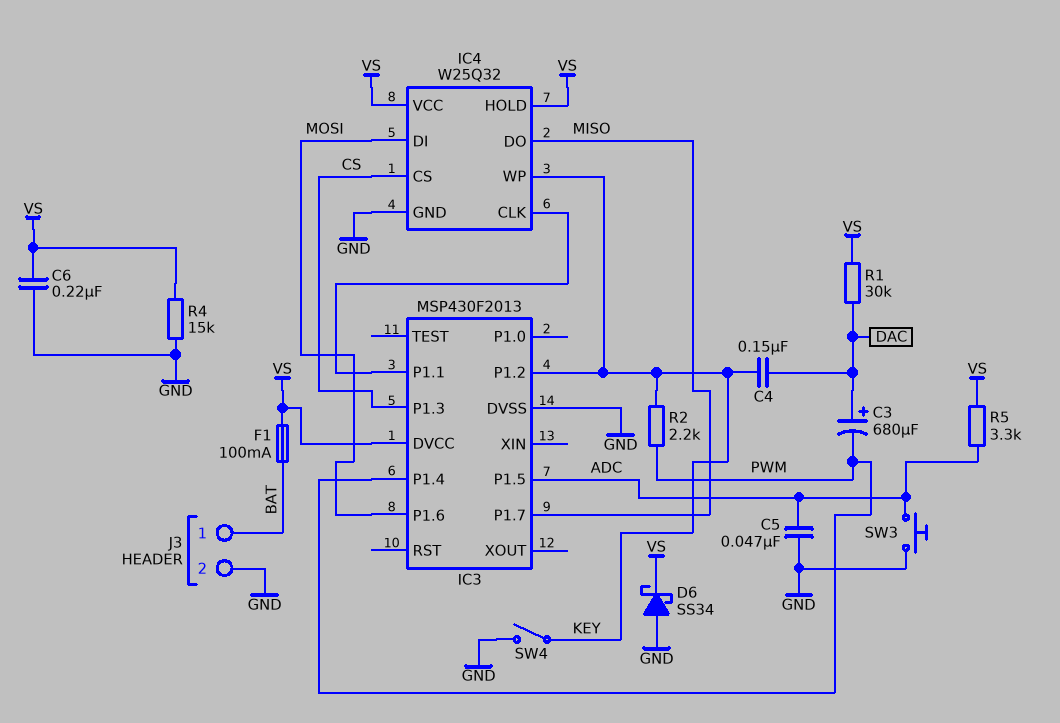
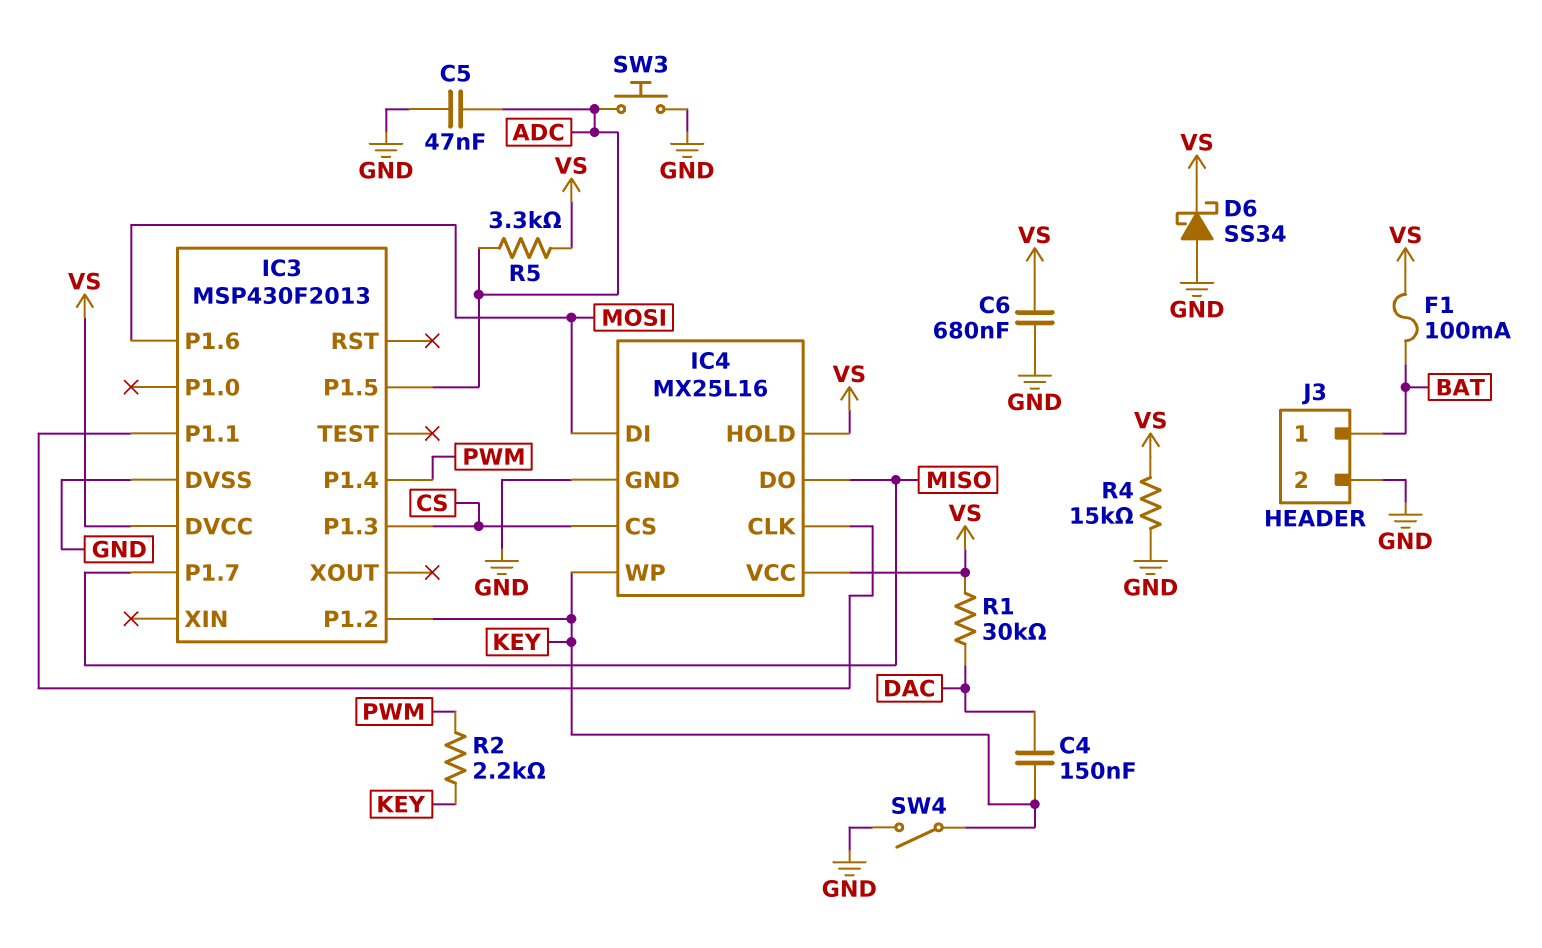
C3: 680uF (plus DAC, minus PWM) -> none
C6: 220nF (GND, VS) -> 680nF (GND, VS)
IC4: W25Q32 -> MX25L16

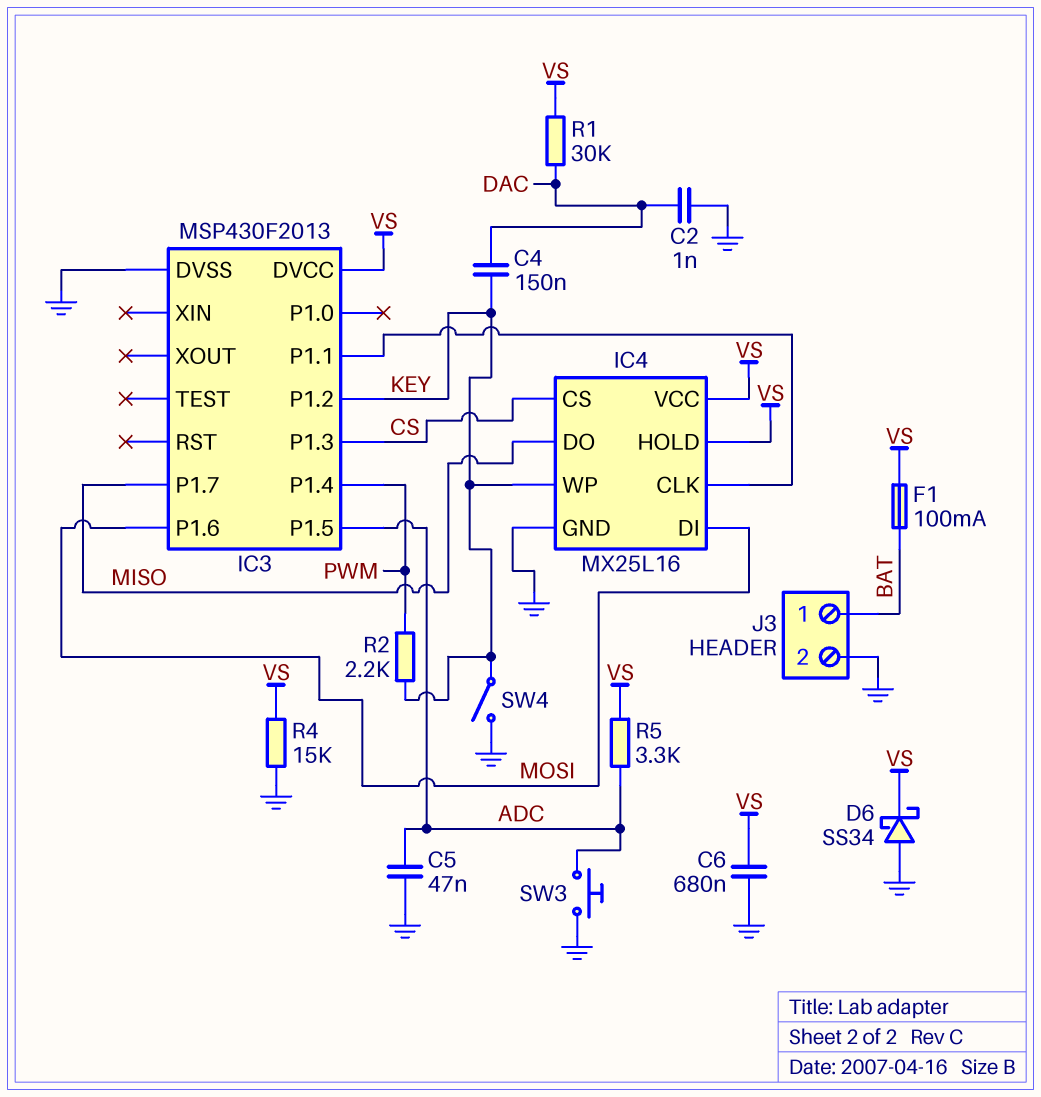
C2: none -> 1nF (DAC, GND)

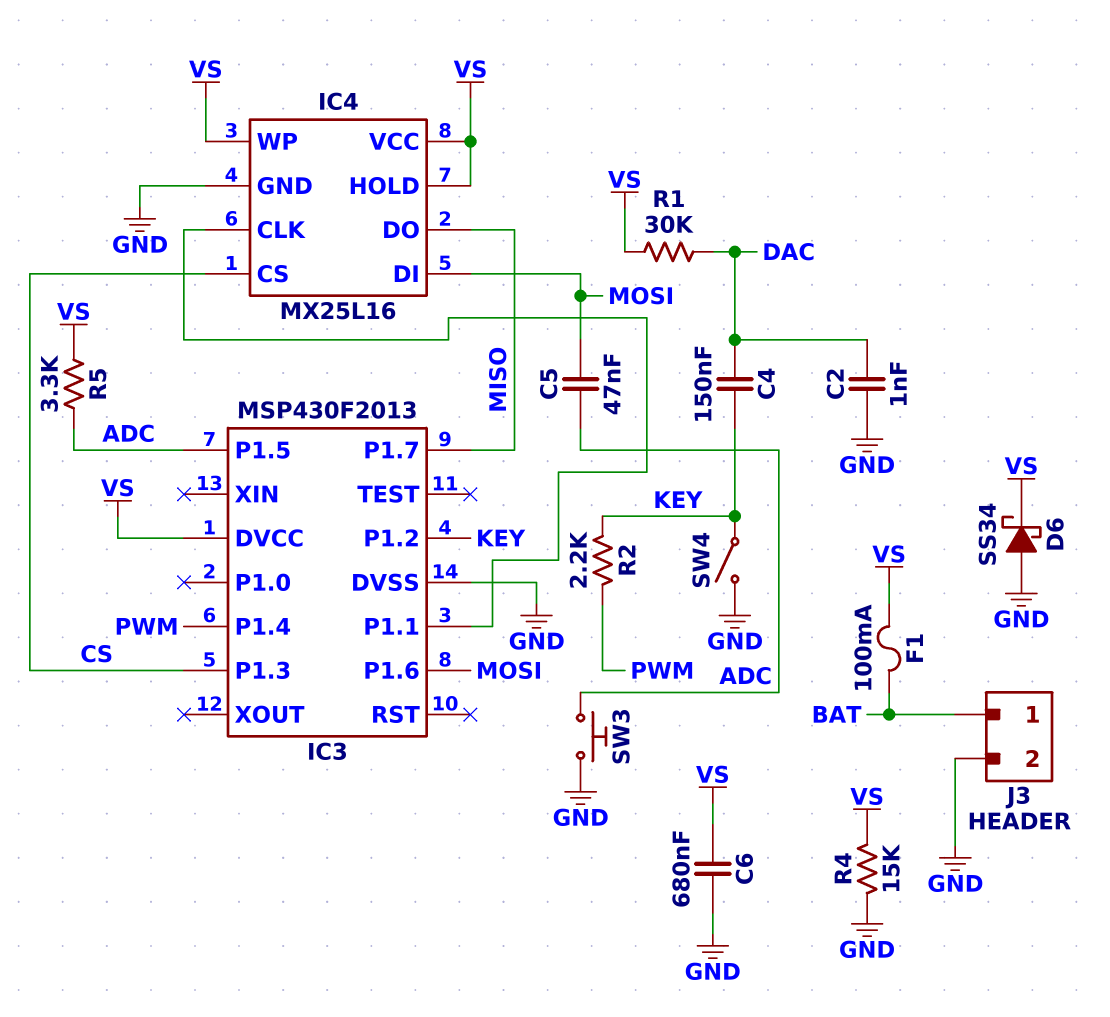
C5: 47nF (ADC, GND) -> 47nF (ADC, MOSI)
IC4 pin WP: KEY -> VS

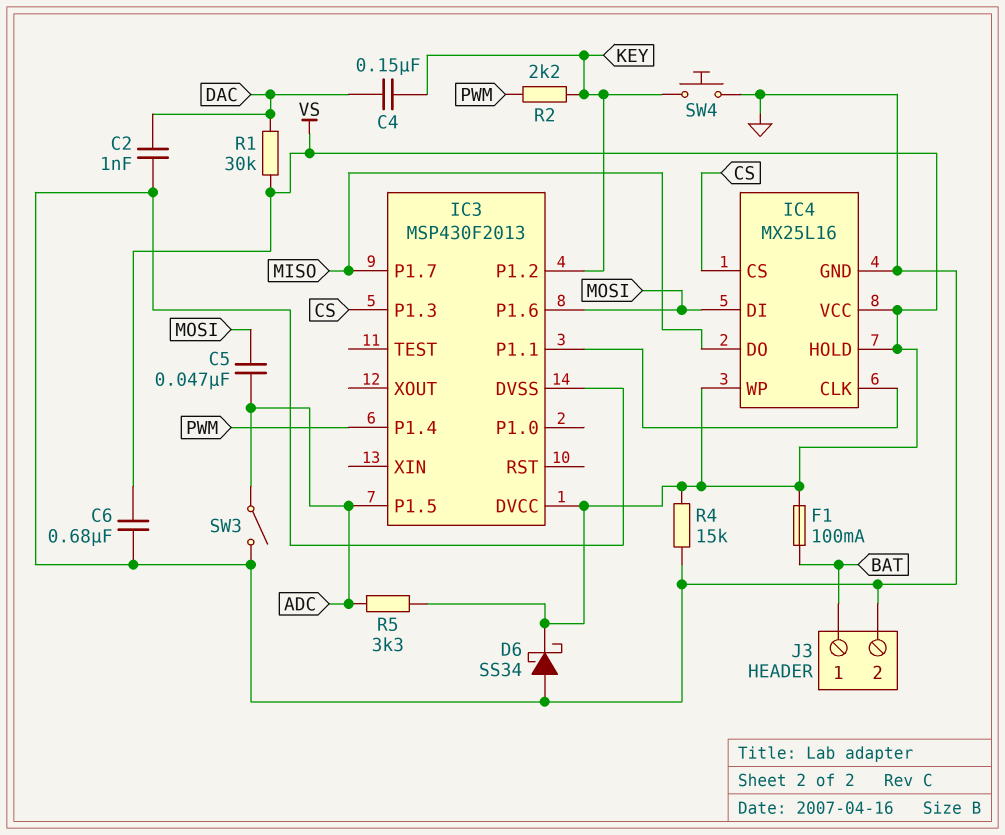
SW3: button (ADC, GND) -> switch (ADC, GND)
SW4: switch (GND, KEY) -> button (GND, KEY)

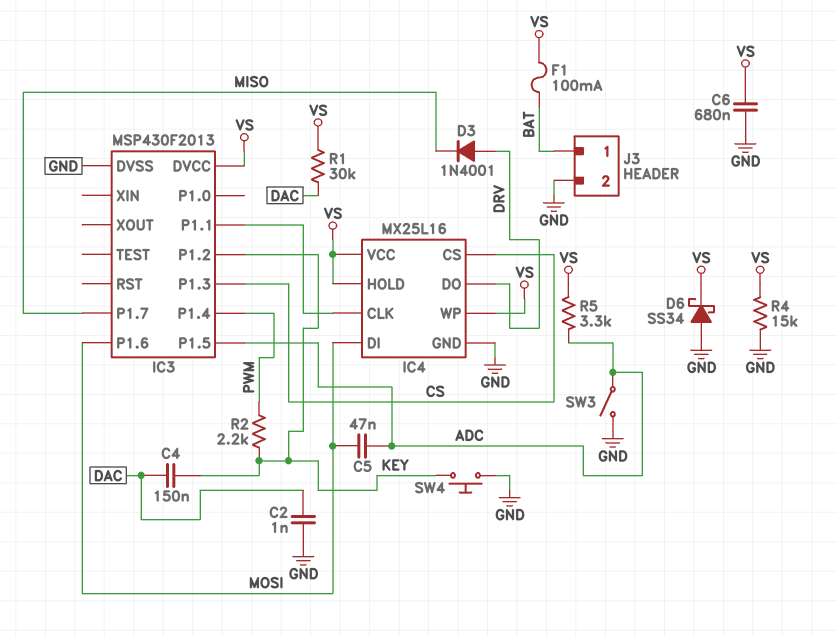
D3: none -> diode 1N4001 (A DRV, K MISO)
IC4 pin DO: MISO -> DRV

